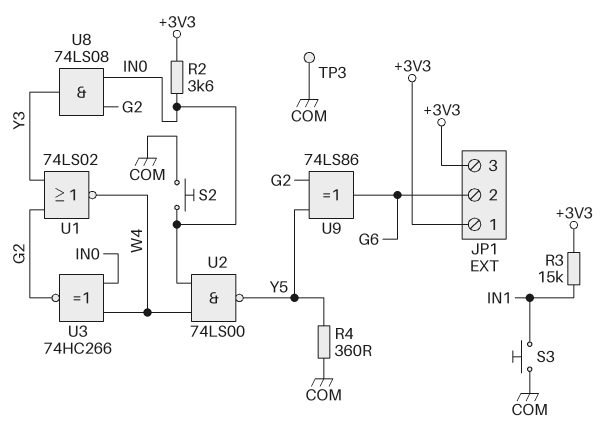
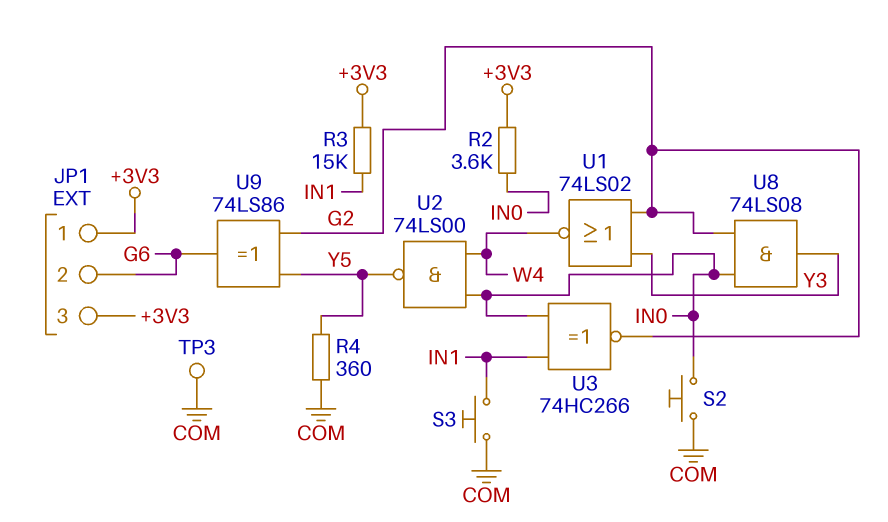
U3: XNOR 74HC266 (in IN0, in W4, out G2) -> XNOR 74HC266 (in IN0, in IN1, out G2)

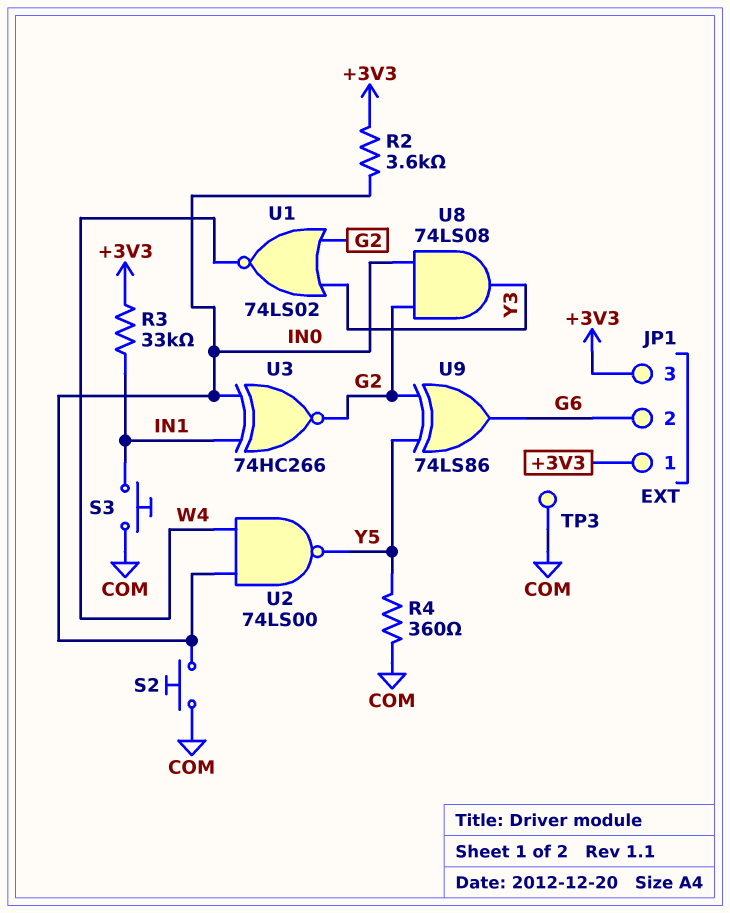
R3: 15k (+3V3, IN1) -> 33k (+3V3, IN1)

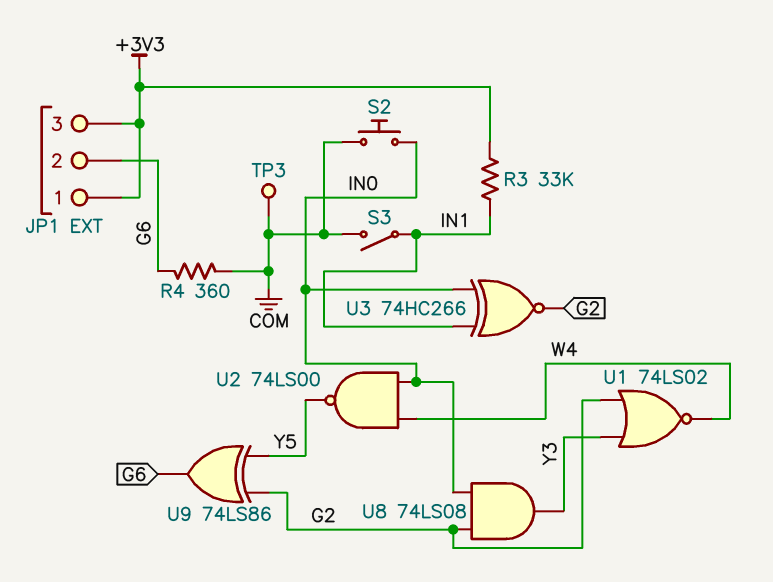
R2: 3.6k (+3V3, IN0) -> none
R4: 360 (COM, Y5) -> 360 (COM, G6)
S3: button (COM, IN1) -> switch (COM, IN1)

